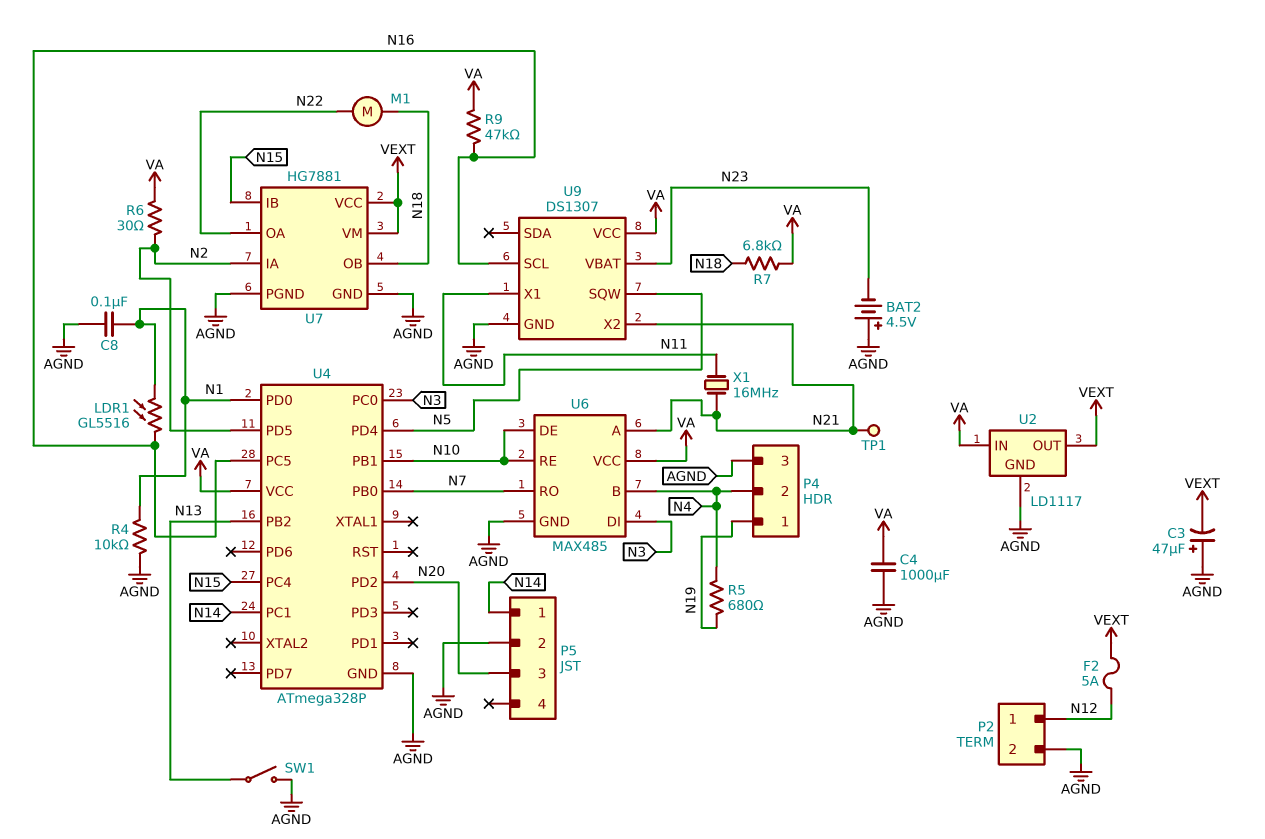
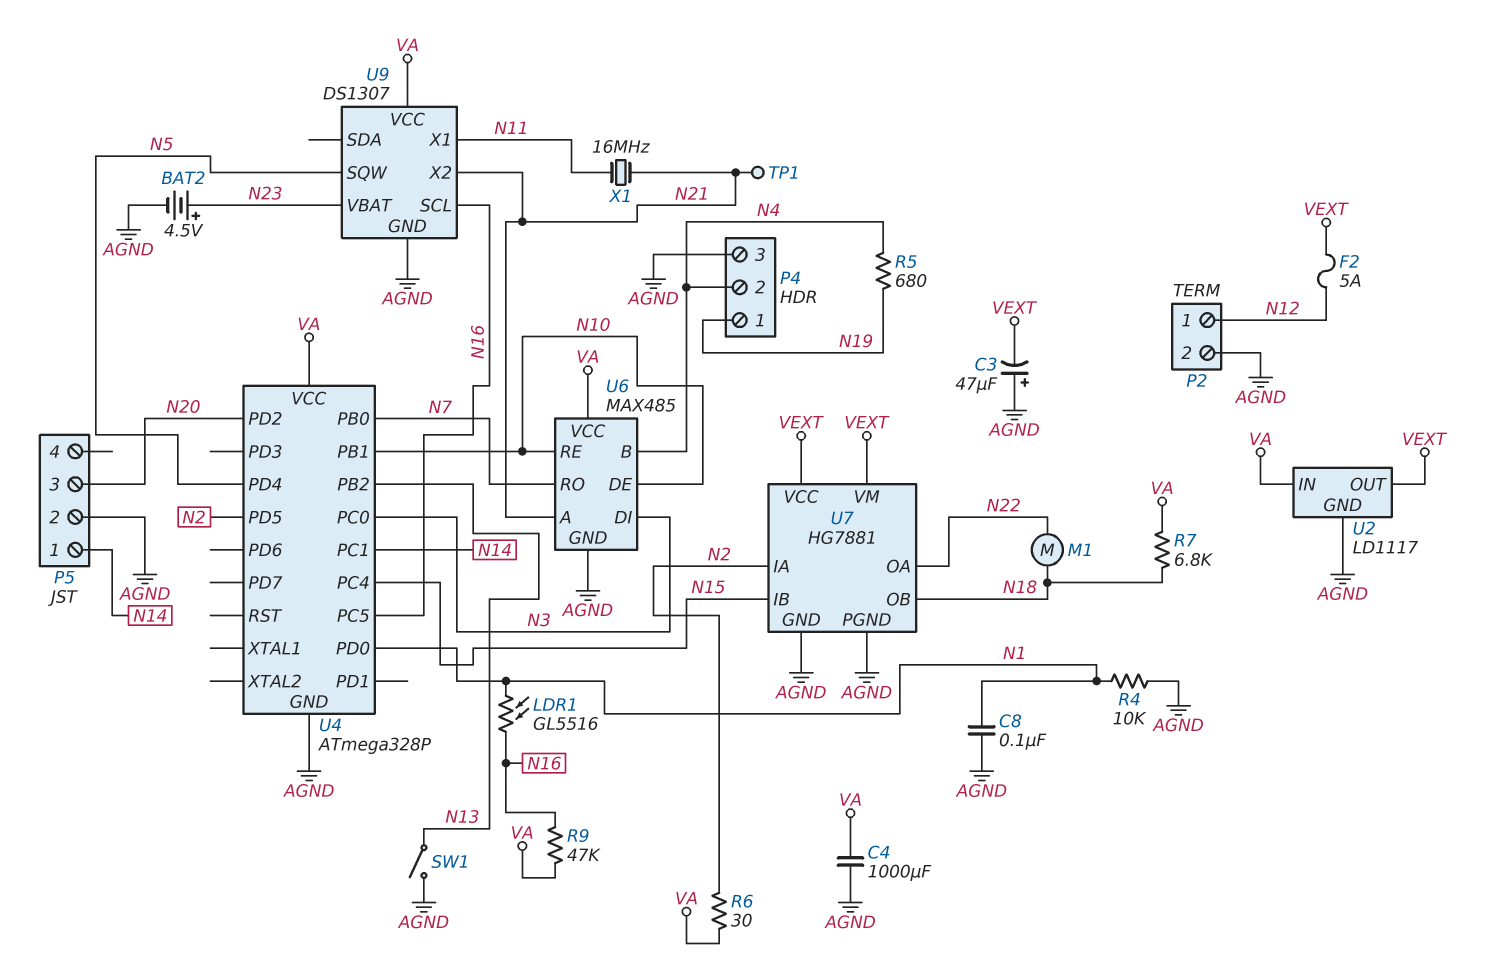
BAT2: 4.5V (plus AGND, minus N23) -> 4.5V (plus N23, minus AGND)

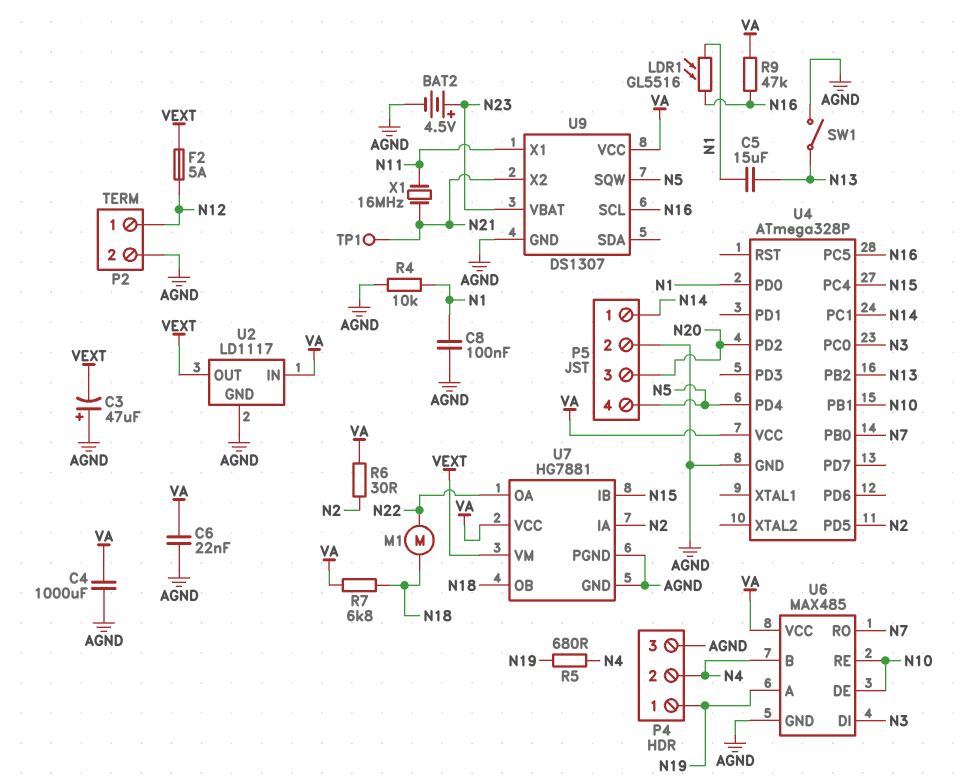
C5: none -> 15uF (N1, N13)
C6: none -> 22nF (AGND, VA)
P5 pin 4: none -> N5
U6 pin A: N21 -> N19
U7 pin VCC: VEXT -> VA

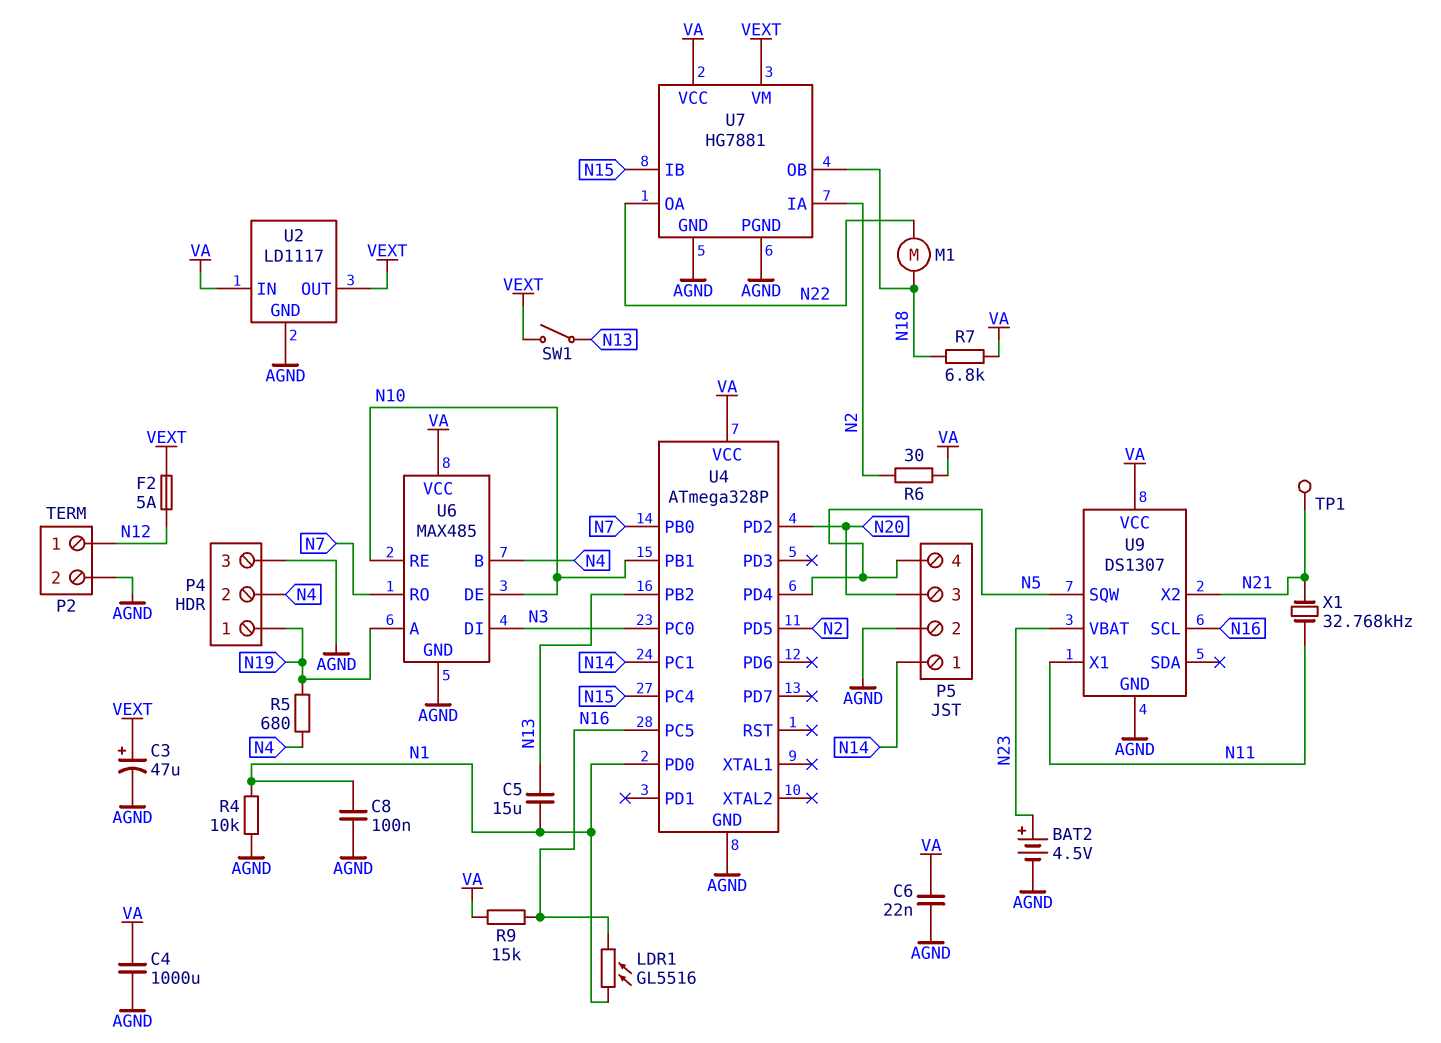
C3: 47uF (plus AGND, minus VEXT) -> 47uF (plus VEXT, minus AGND)
R9: 47k (N16, VA) -> 15k (N16, VA)
SW1: switch (AGND, N13) -> switch (N13, VEXT)
X1: 16MHz (N11, N21) -> 32.768kHz (N11, N21)

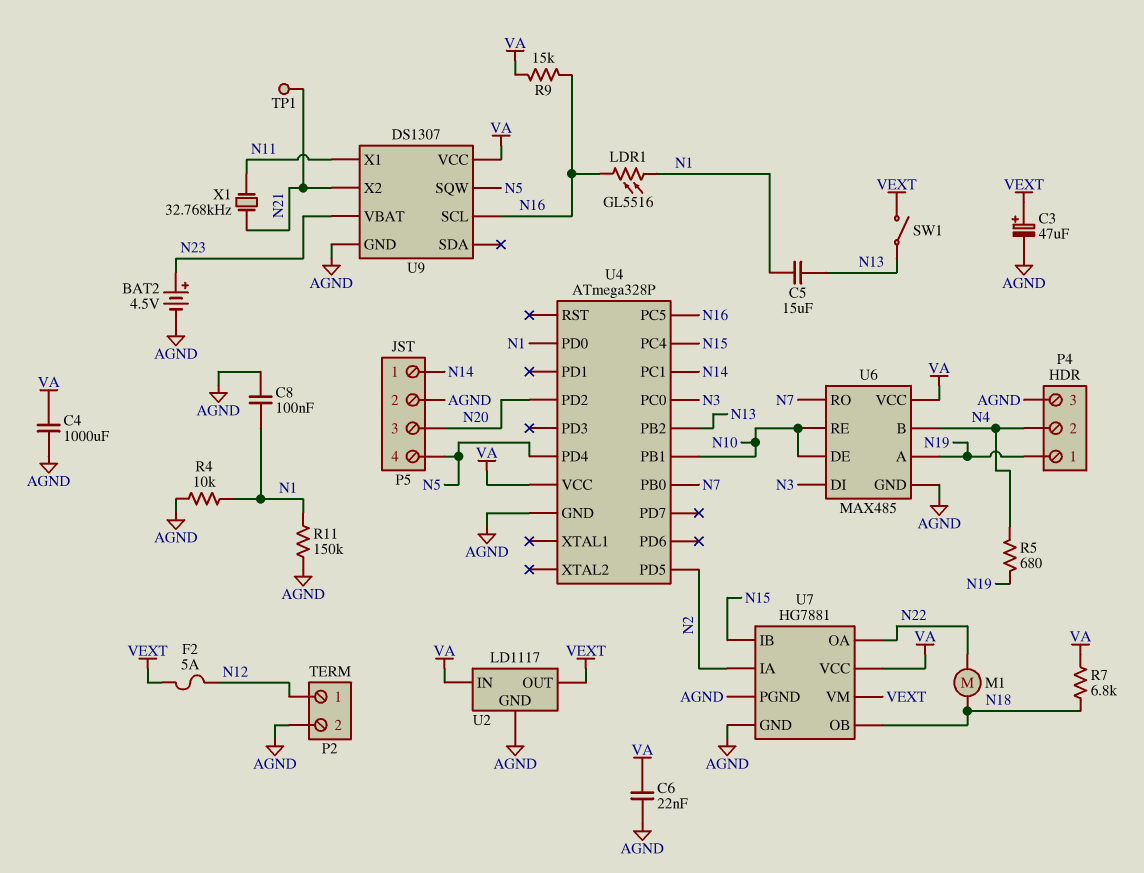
R6: 30 (N2, VA) -> none
R11: none -> 150k (AGND, N1)

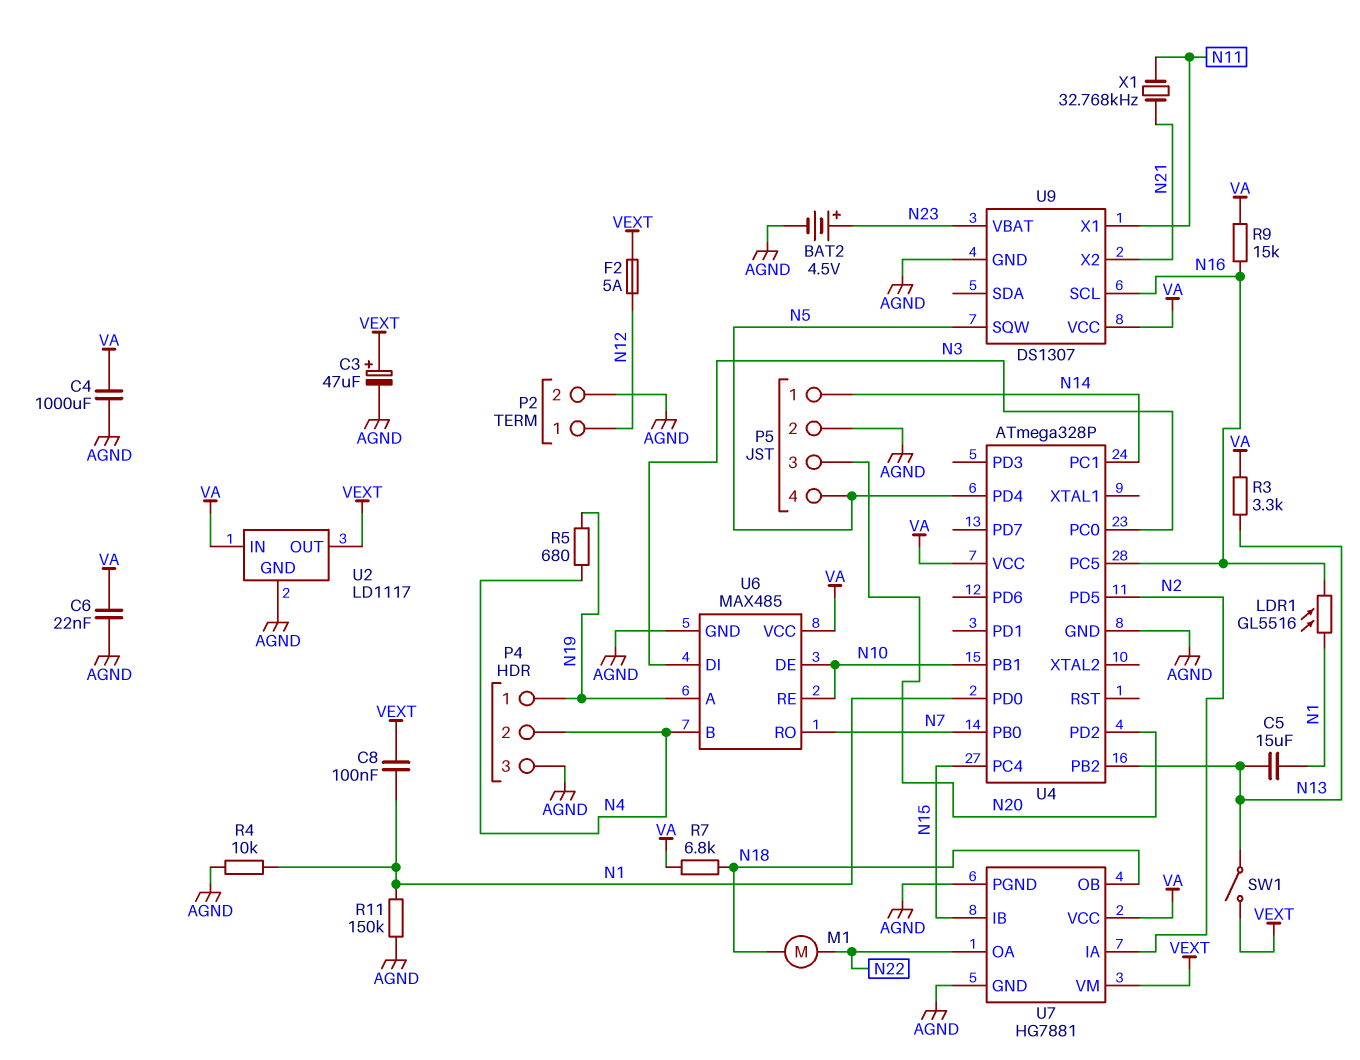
C8: 100nF (AGND, N1) -> 100nF (N1, VEXT)
R3: none -> 3.3k (N13, VA)
TP1: test point (N21) -> none

